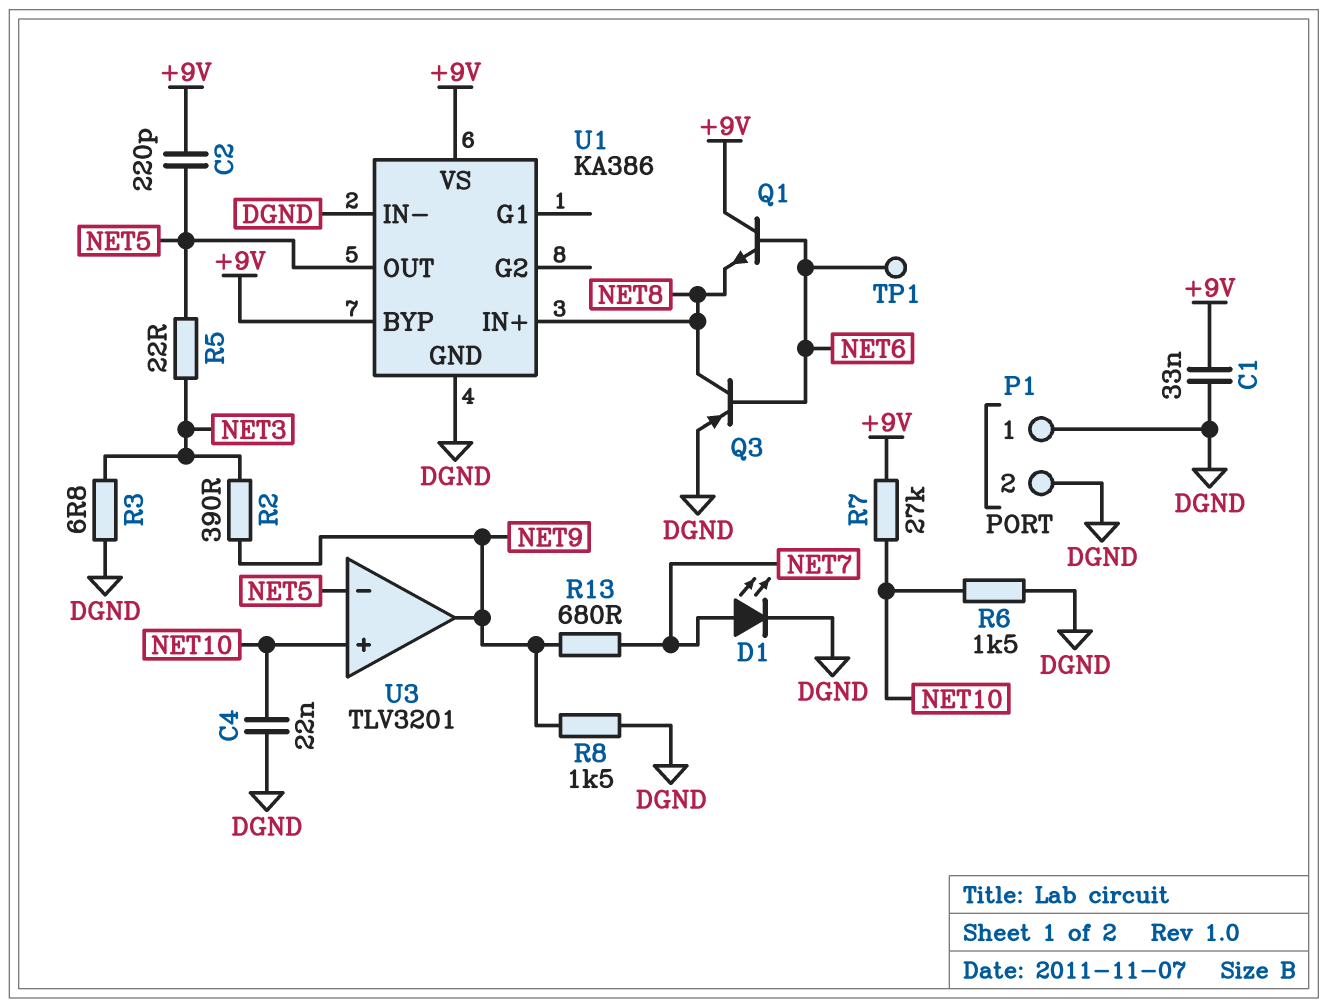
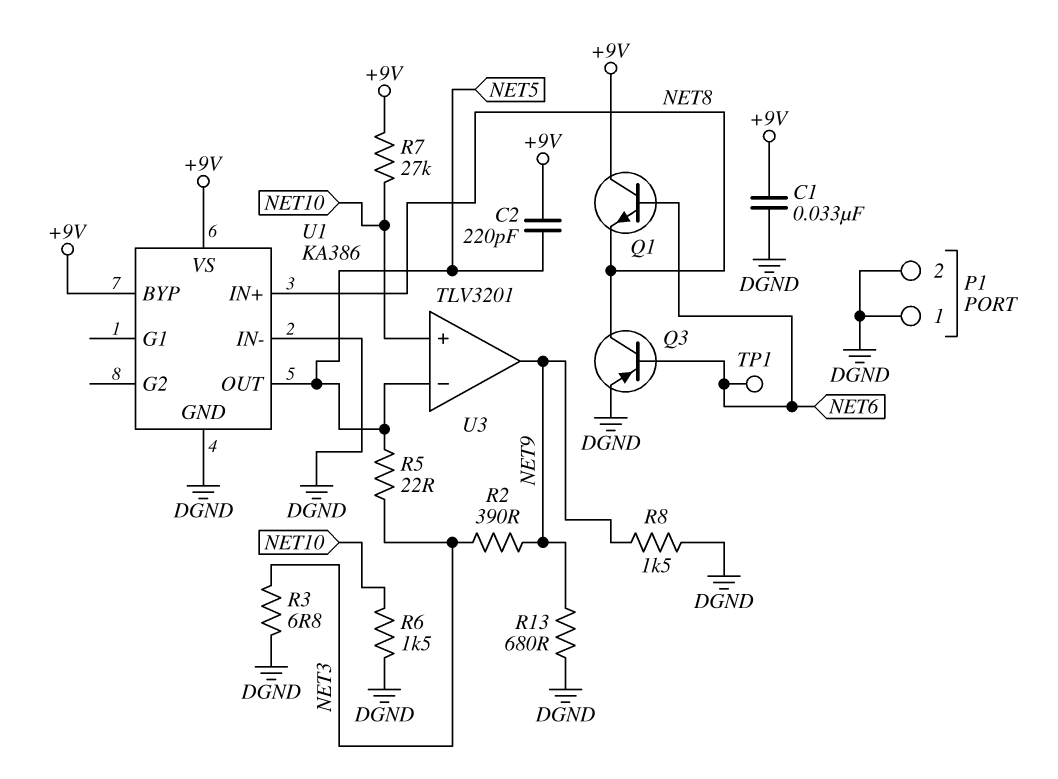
C4: 22nF (DGND, NET10) -> none
D1: LED (A NET7, K DGND) -> none
R13: 680 (NET7, NET9) -> 680 (DGND, NET9)

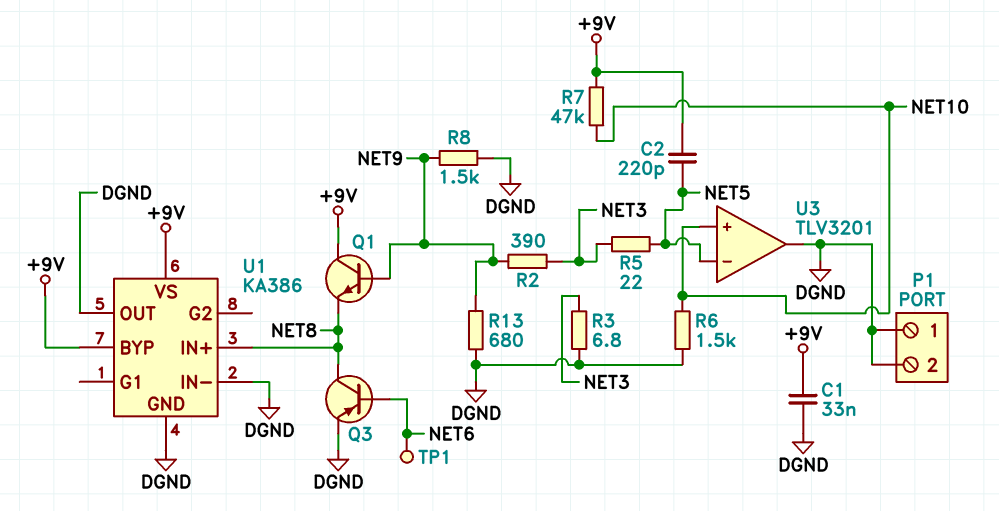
Q1: NPN (B NET6, C +9V, E NET8) -> NPN (B NET9, C +9V, E NET8)
R7: 27k (+9V, NET10) -> 47k (+9V, NET10)
U1 pin OUT: NET5 -> DGND
U3 pin out: NET9 -> DGND

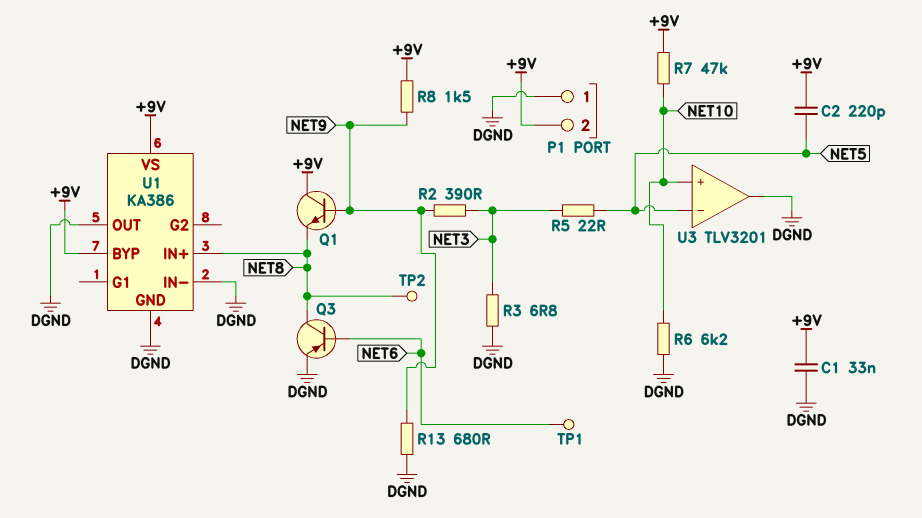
P1 pin 2: DGND -> +9V
R6: 1.5k (DGND, NET10) -> 6.2k (DGND, NET10)
R8: 1.5k (DGND, NET9) -> 1.5k (+9V, NET9)
TP2: none -> test point (NET8)

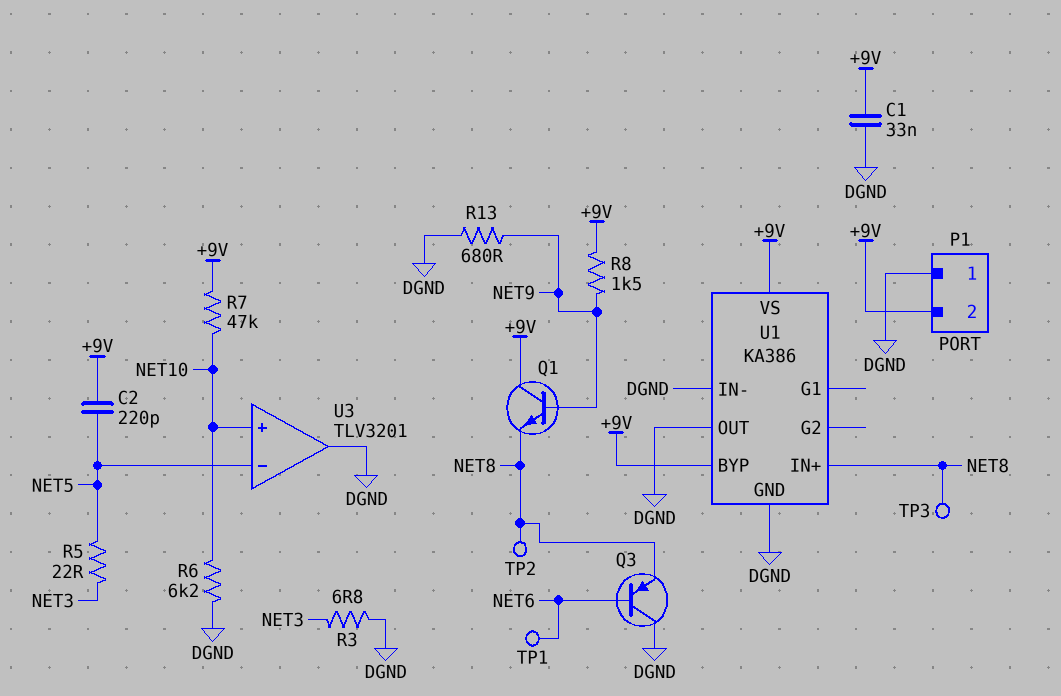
Q3: PNP (B NET6, C NET8, E DGND) -> PNP (B NET6, C DGND, E NET8)
R2: 390 (NET3, NET9) -> none
TP3: none -> test point (NET8)

